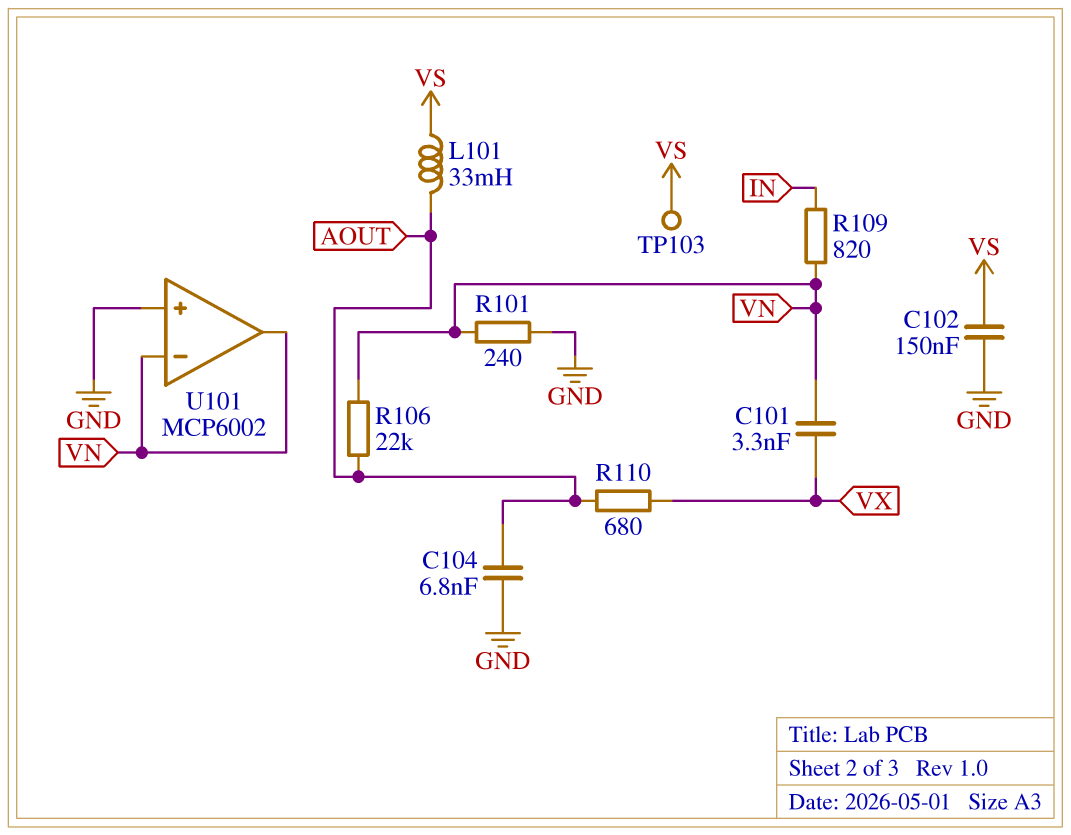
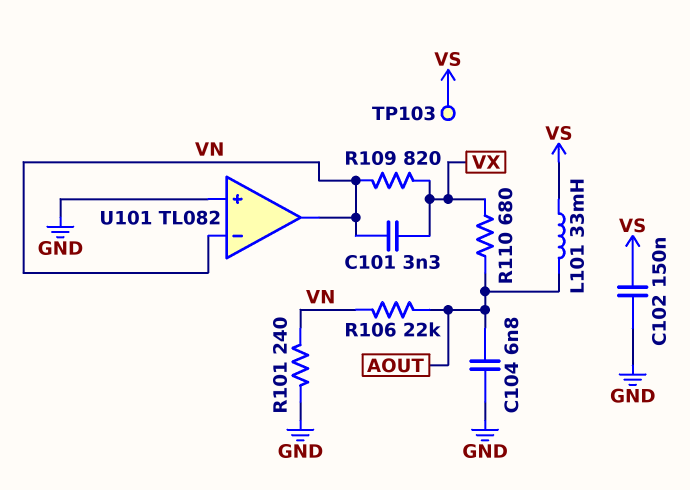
R109: 820 (IN, VN) -> 820 (VN, VX)
U101: MCP6002 -> TL082

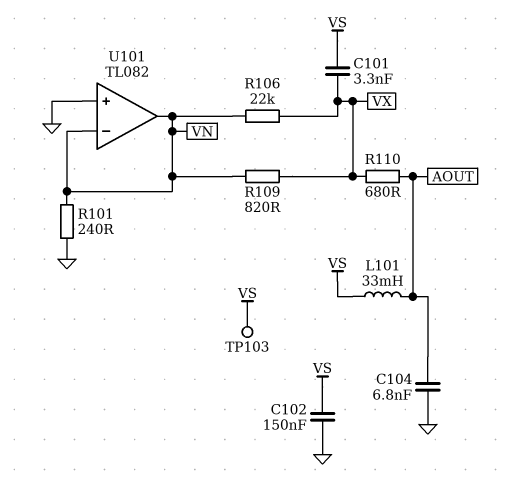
C101: 3.3nF (VN, VX) -> 3.3nF (VS, VX)
R106: 22k (AOUT, VN) -> 22k (VN, VX)

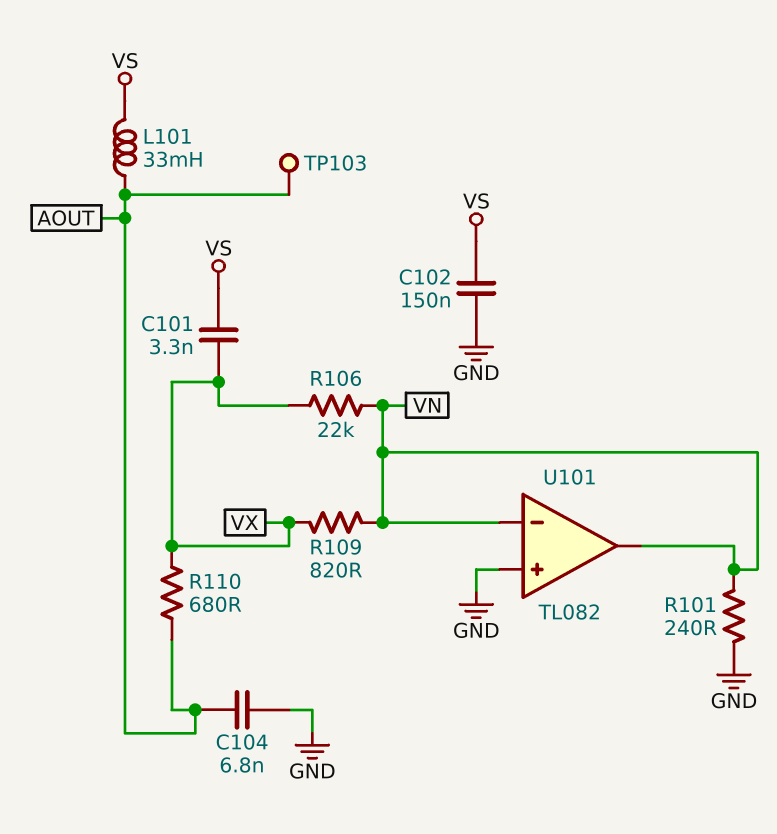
TP103: test point (VS) -> test point (AOUT)

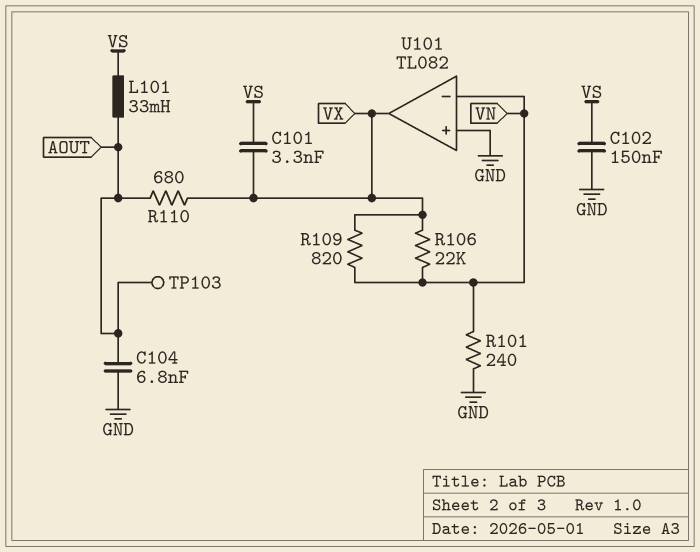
U101 pin out: VN -> VX

